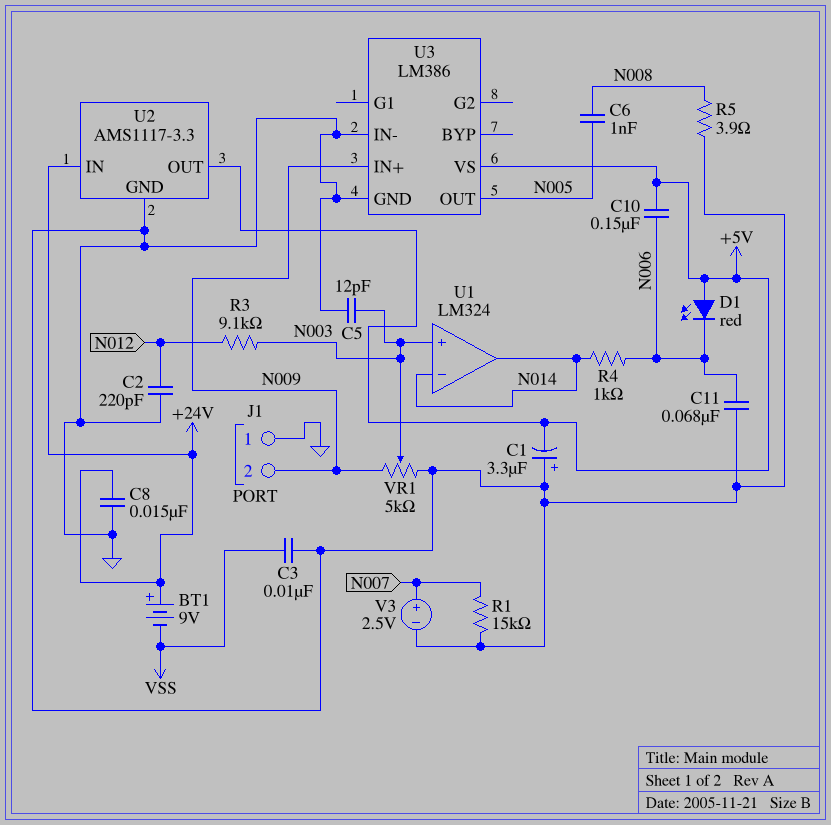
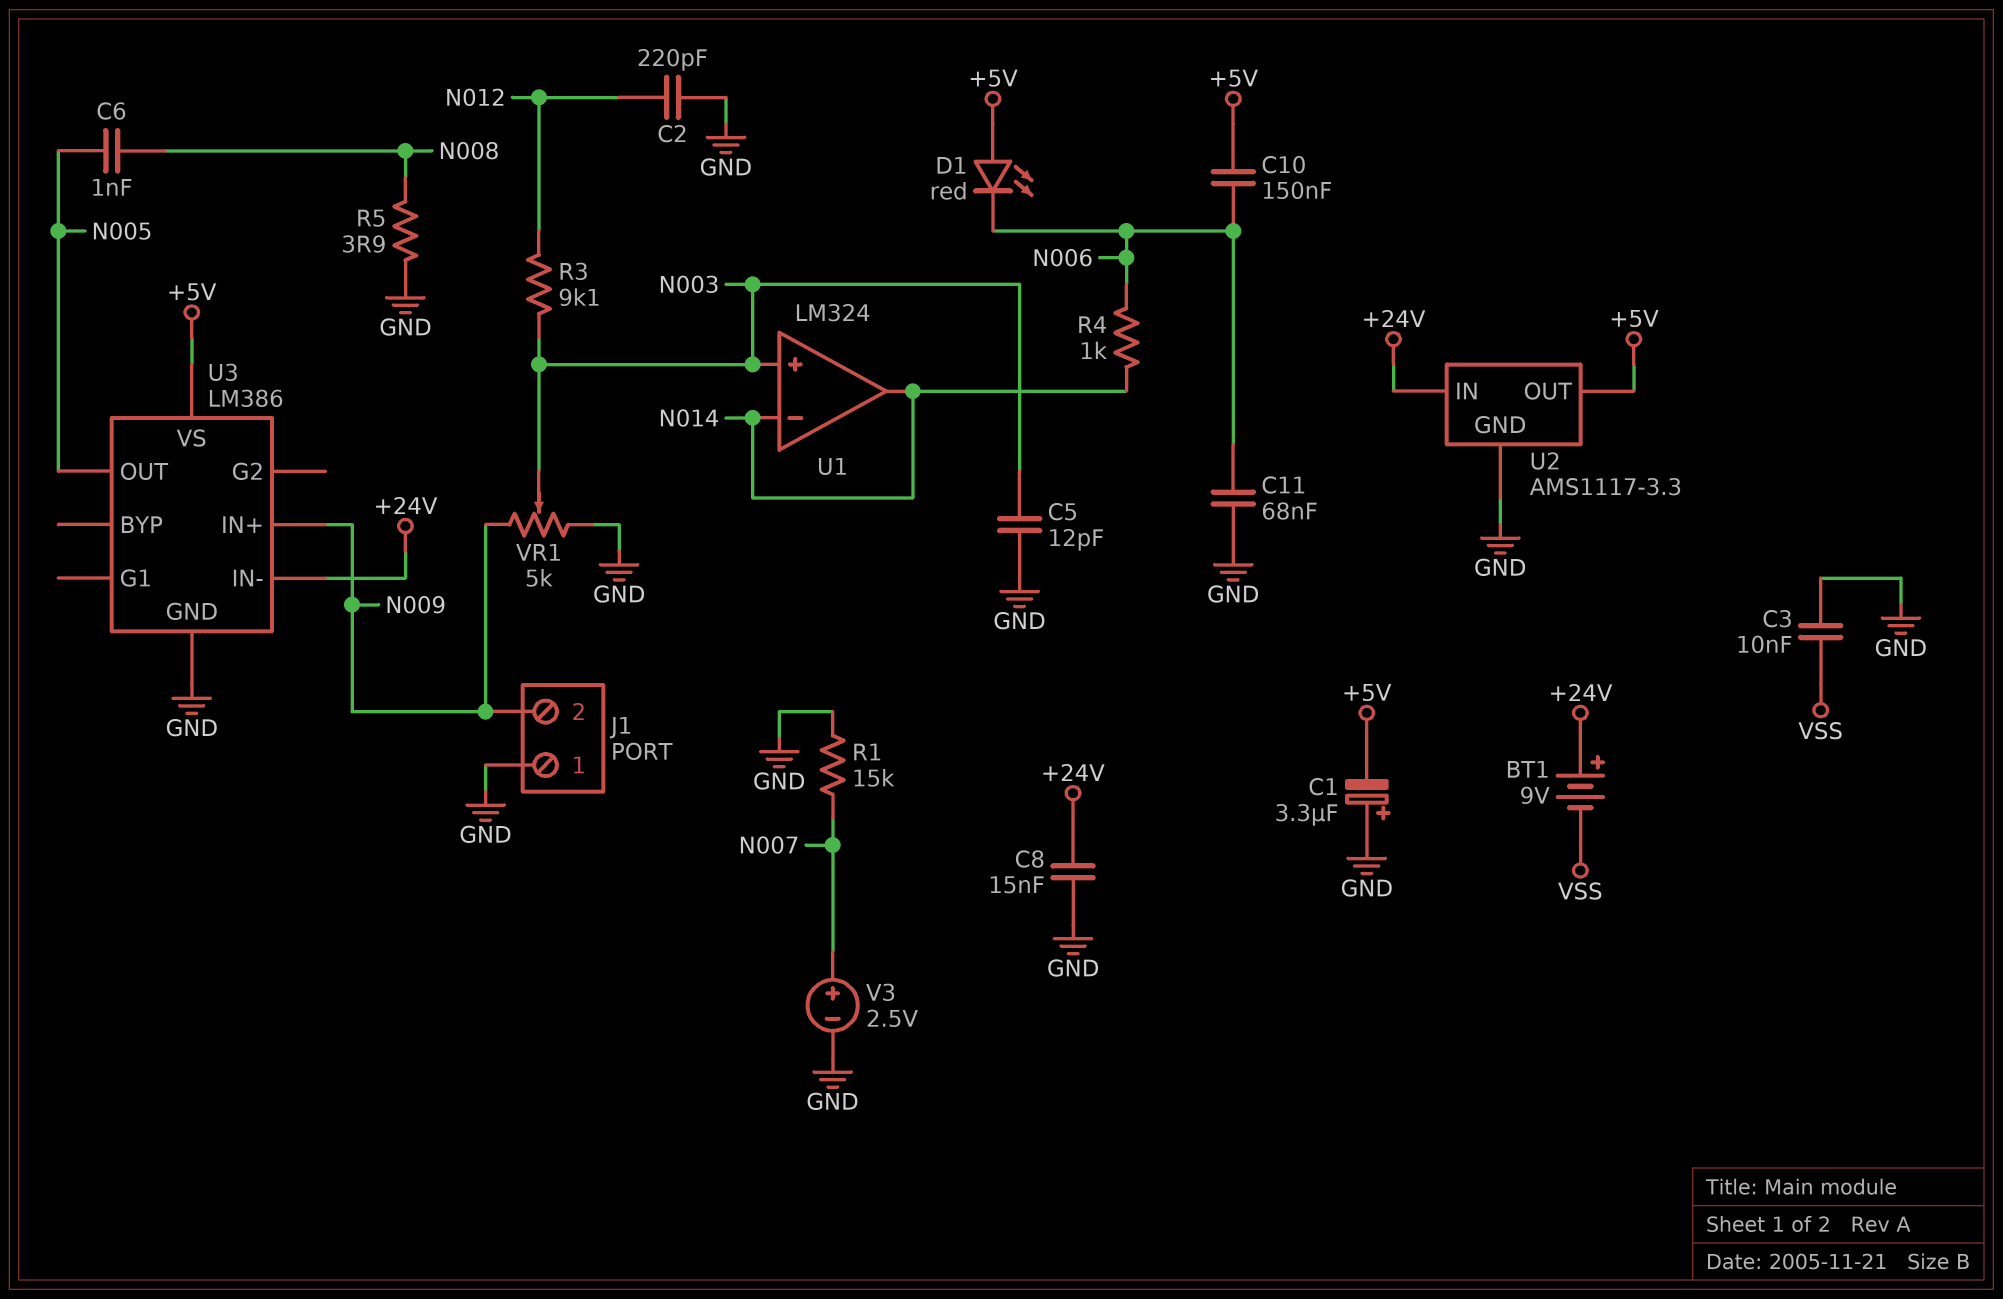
U3 pin IN-: GND -> +24V

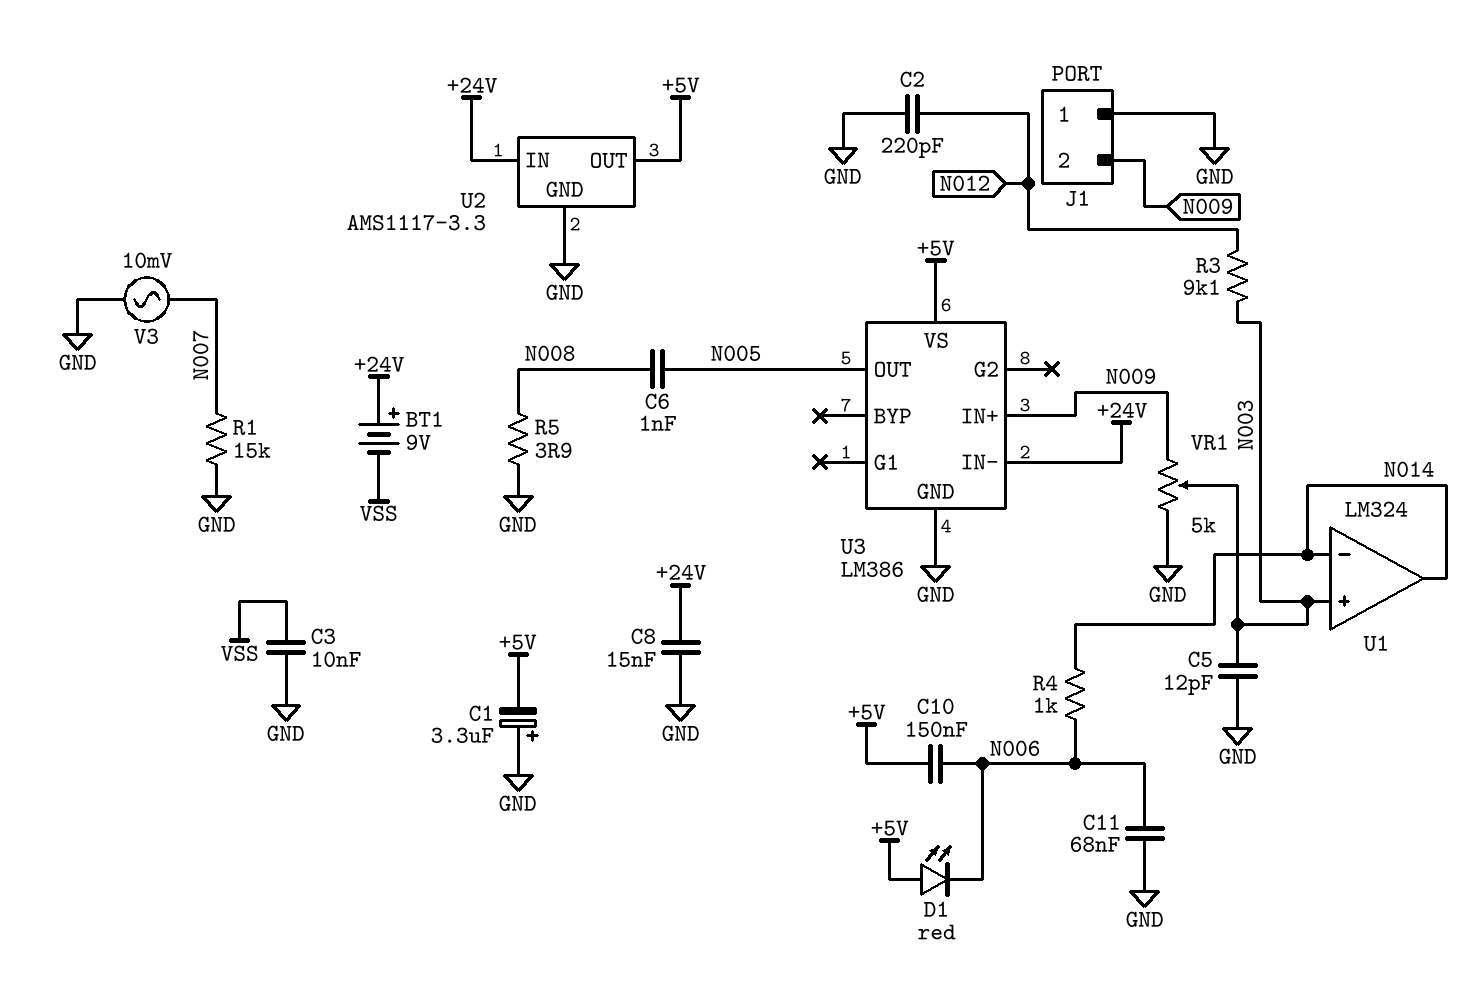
V3: 2.5V (plus N007, minus GND) -> AC 10mV (GND, N007)

